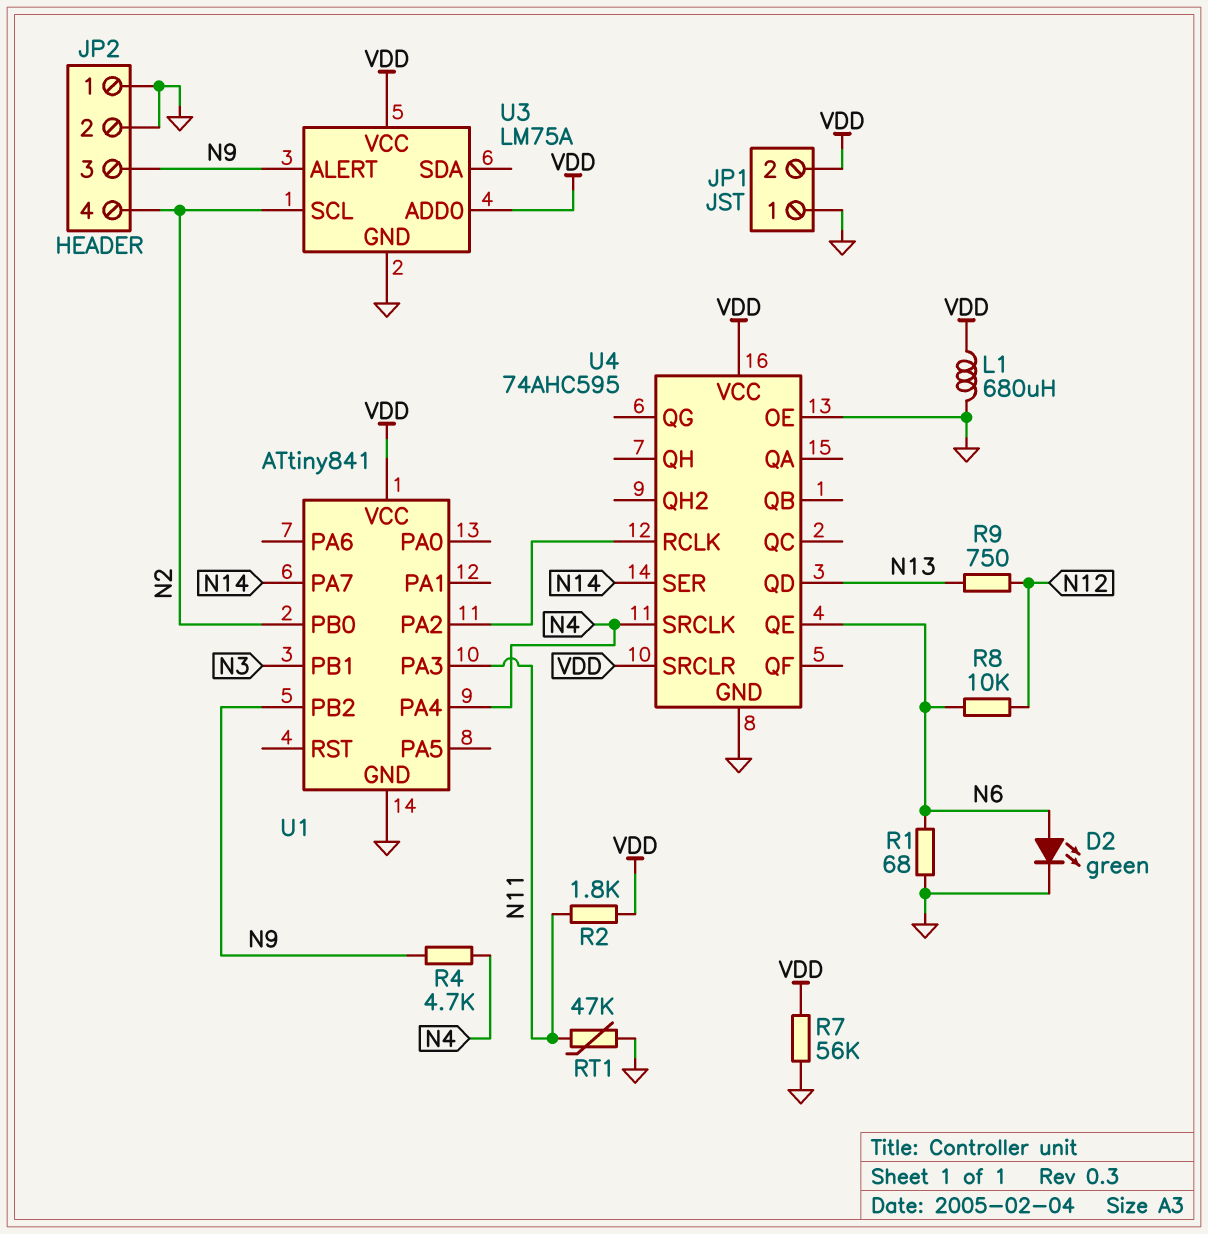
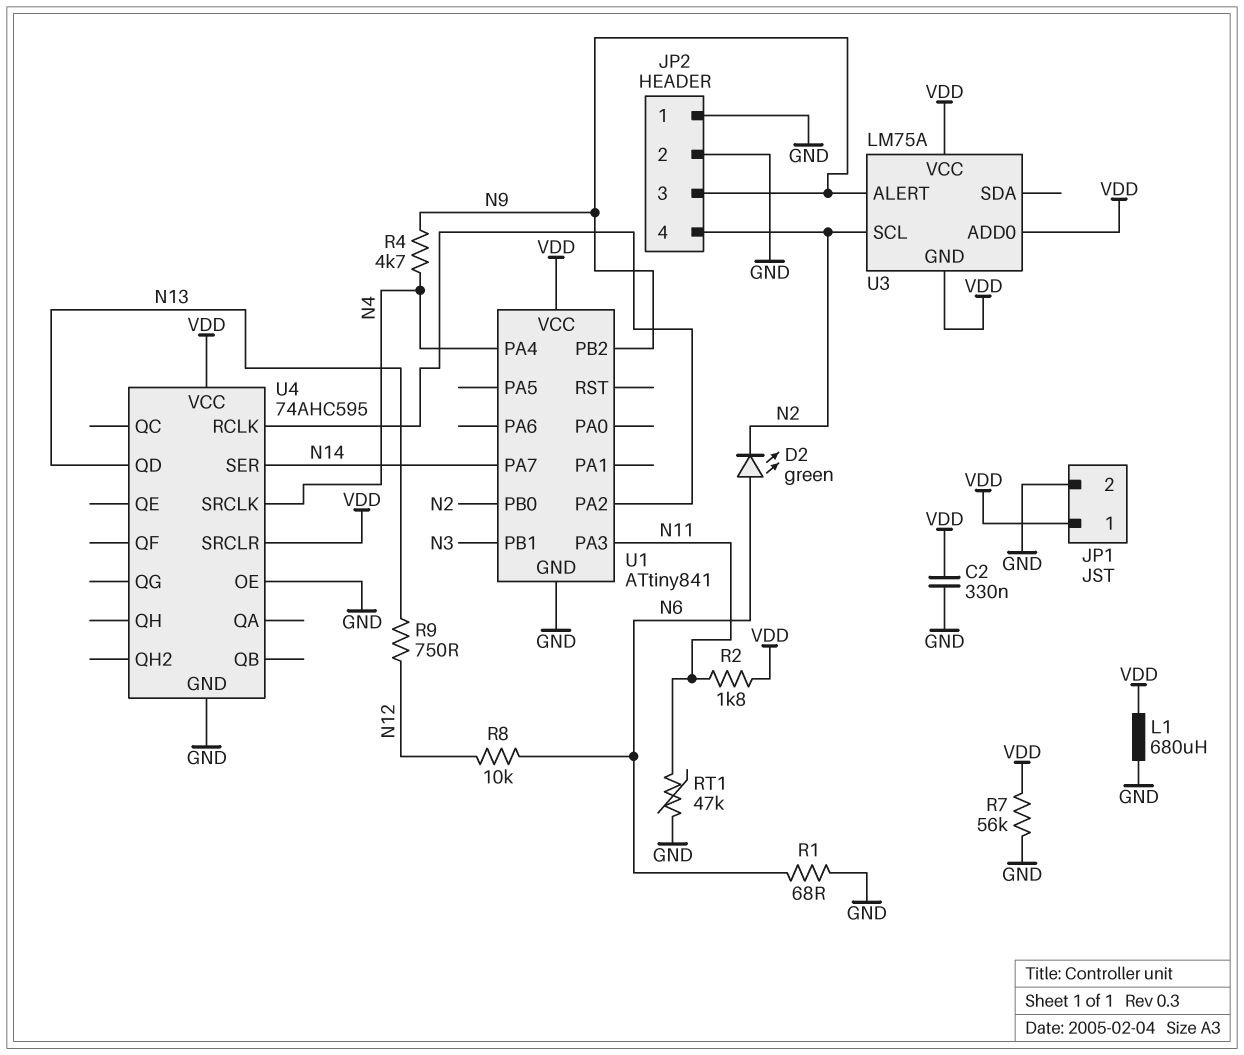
C2: none -> 330nF (GND, VDD)
D2: LED green (A N6, K GND) -> LED green (A N6, K N2)
JP1 pin 1: GND -> VDD
JP1 pin 2: VDD -> GND
U3 pin GND: GND -> VDD
U4 pin QE: N6 -> none

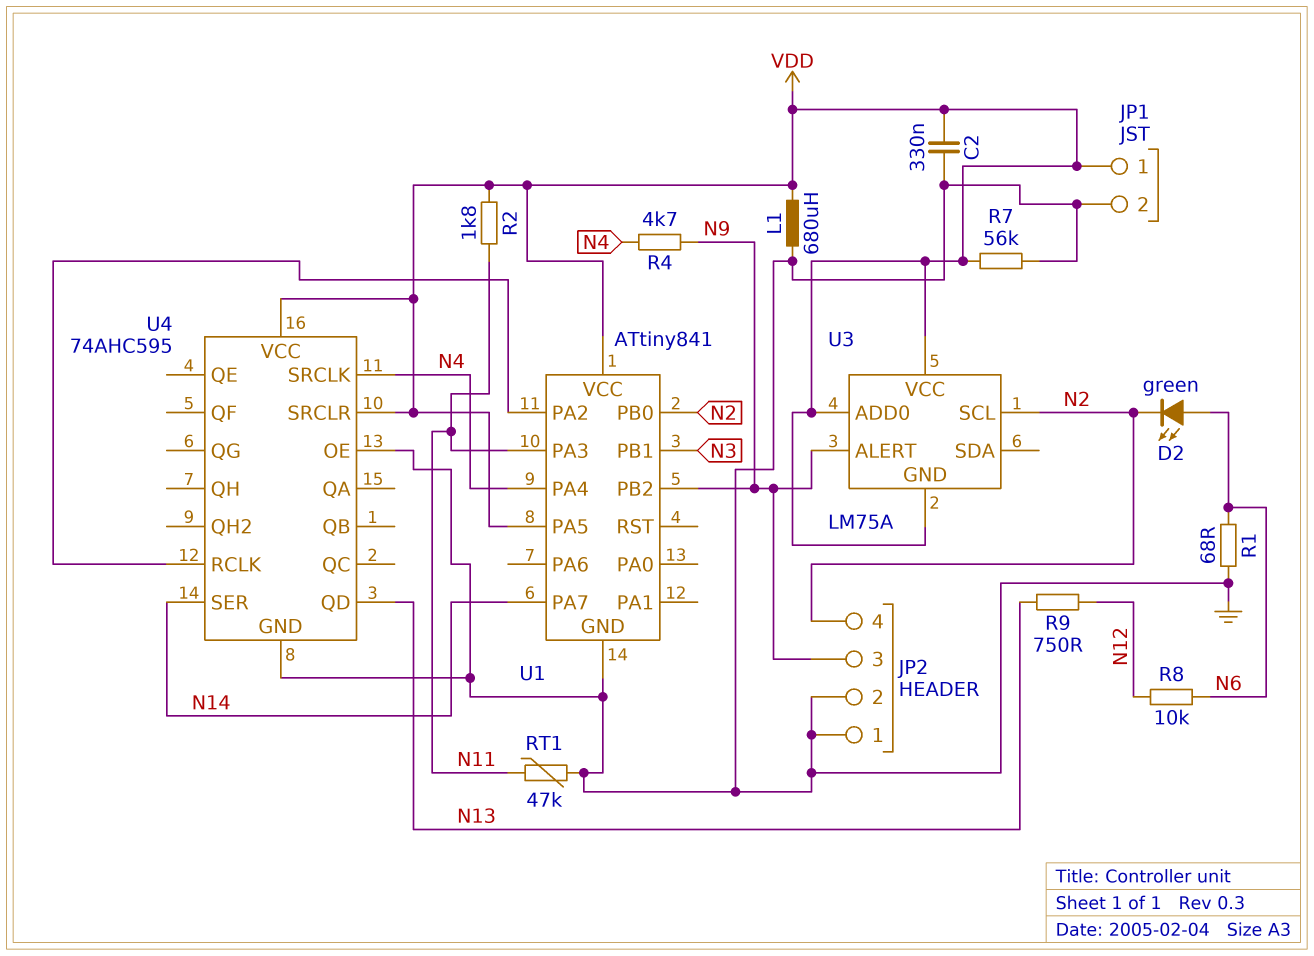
U1 pin PA5: none -> VDD

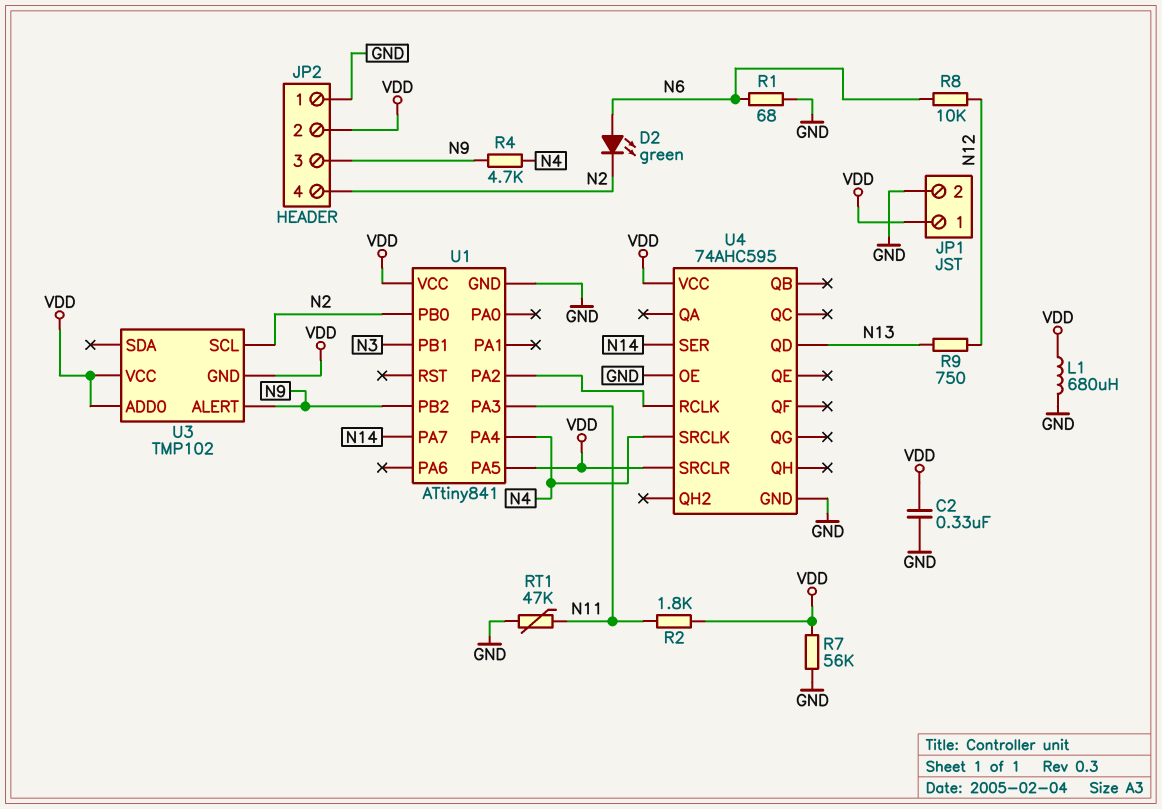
JP2 pin 2: GND -> VDD
U3: LM75A -> TMP102

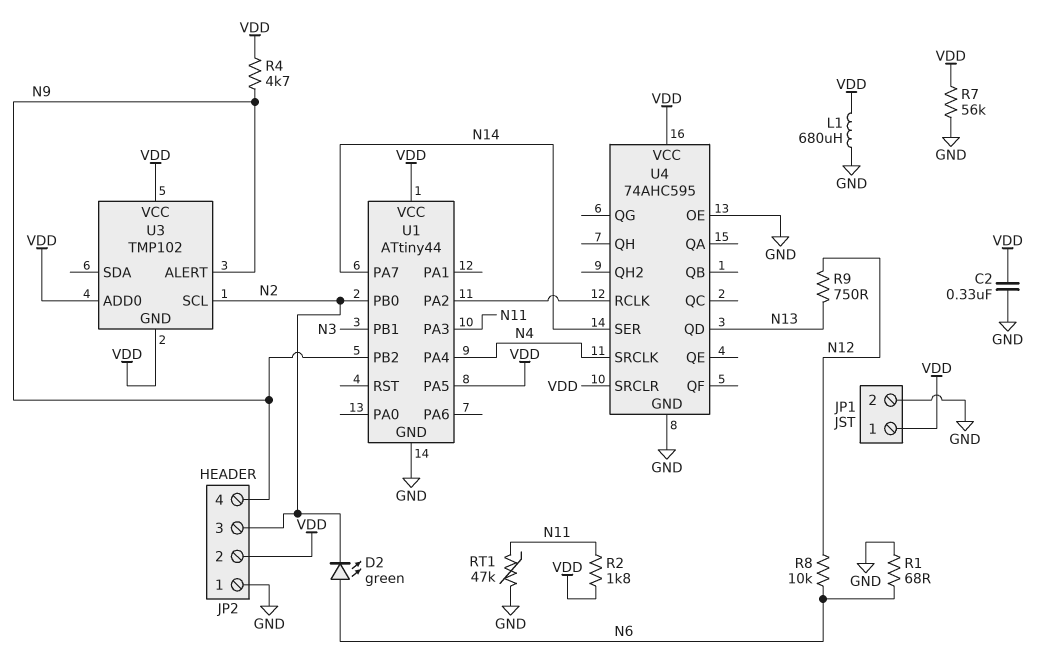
JP2 pin 3: N9 -> N2
JP2 pin 4: N2 -> N9
R4: 4.7k (N4, N9) -> 4.7k (N9, VDD)
U1: ATtiny841 -> ATtiny44

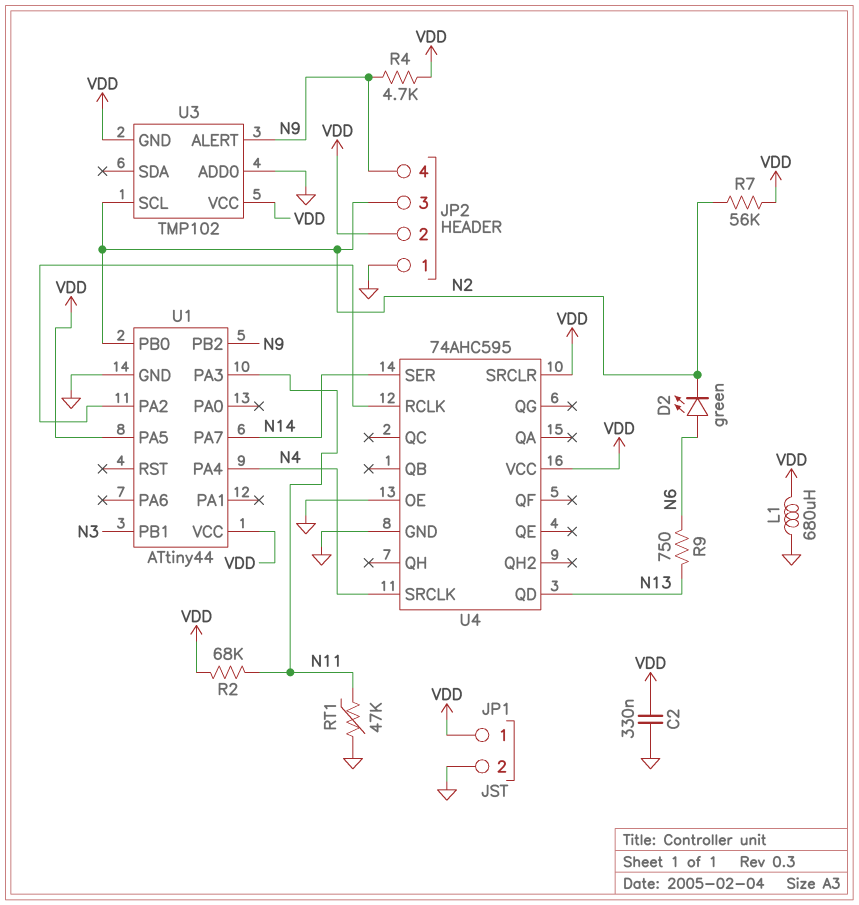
R1: 68 (GND, N6) -> none
R2: 1.8k (N11, VDD) -> 68k (N11, VDD)
R7: 56k (GND, VDD) -> 56k (N2, VDD)
R8: 10k (N6, N12) -> none
R9: 750 (N12, N13) -> 750 (N6, N13)
U3 pin ADD0: VDD -> GND

